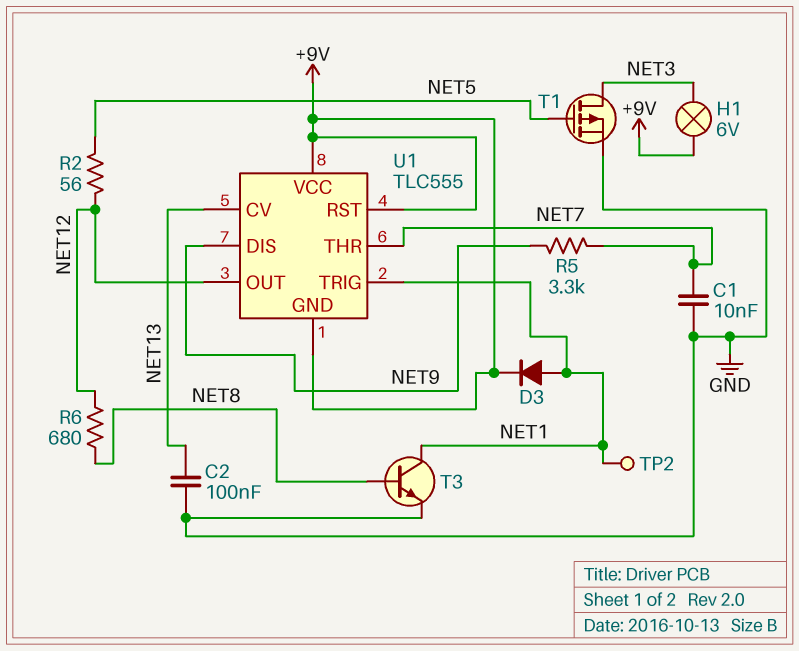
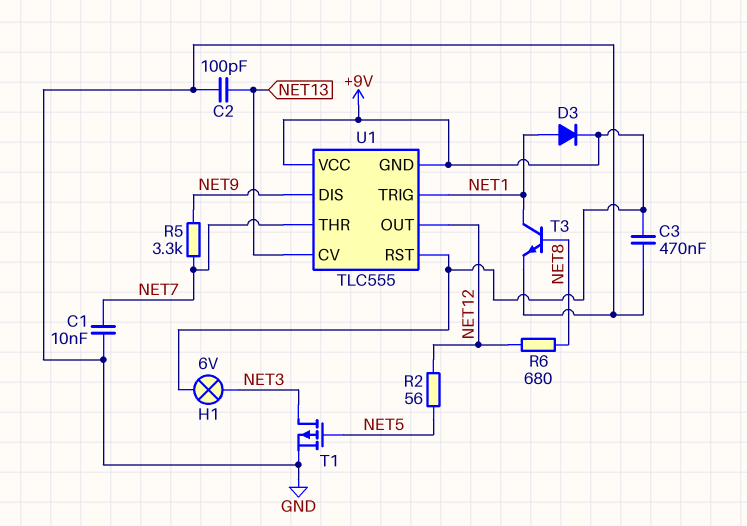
C2: 100nF (GND, NET13) -> 100pF (GND, NET13)
C3: none -> 470nF (+9V, GND)
TP2: test point (NET1) -> none

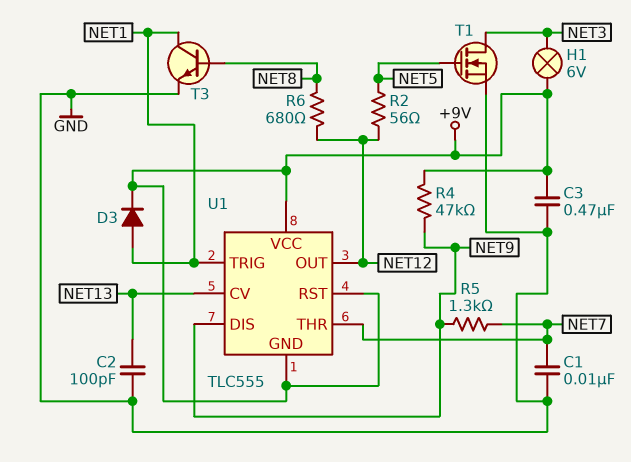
R4: none -> 47k (+9V, NET9)
R5: 3.3k (NET7, NET9) -> 1.3k (NET7, NET9)
T1: PMOS (G NET5, D NET3, S GND) -> NMOS (G NET5, D NET3, S GND)

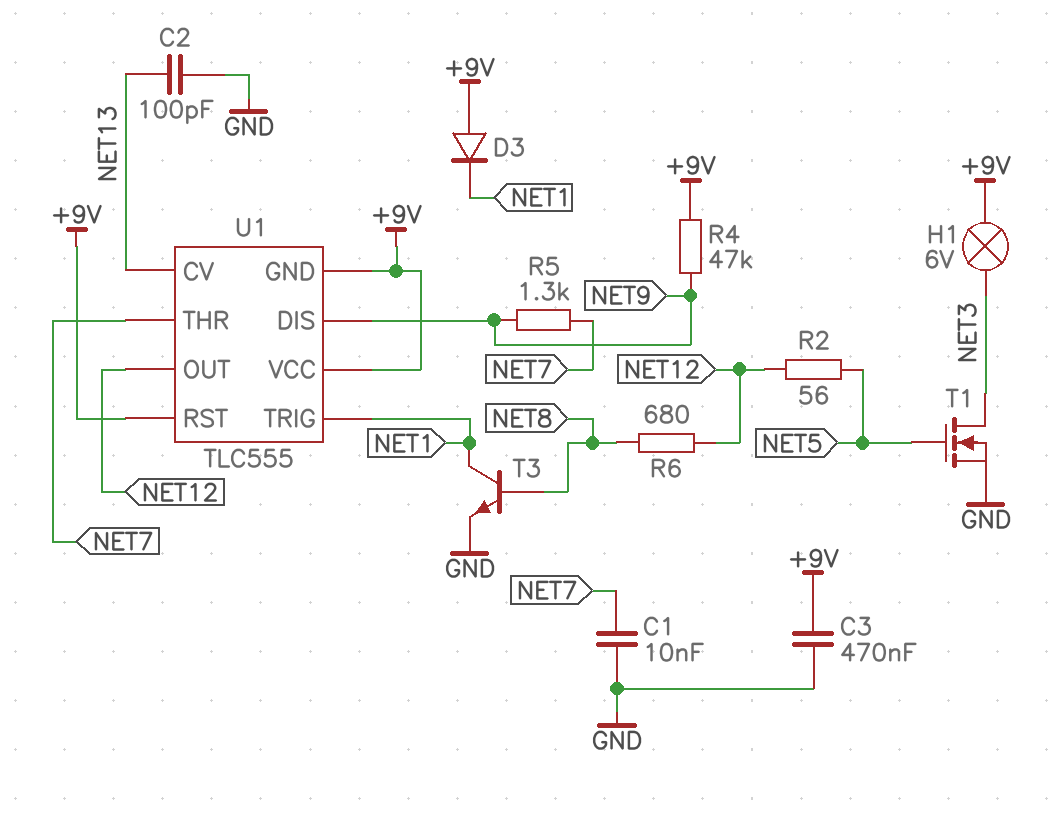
D3: diode (A NET1, K +9V) -> diode (A +9V, K NET1)

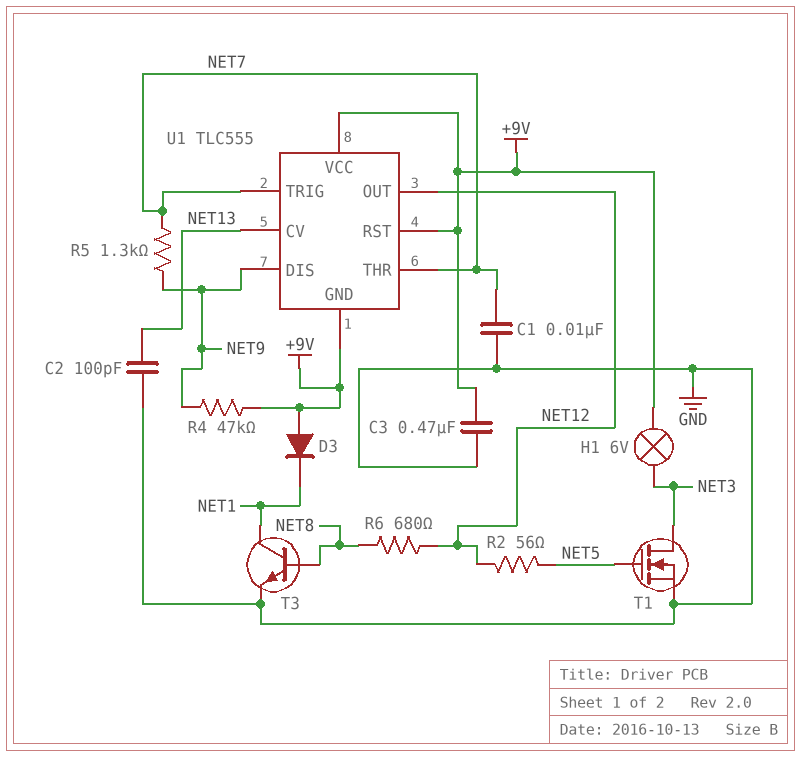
U1 pin TRIG: NET1 -> NET7

